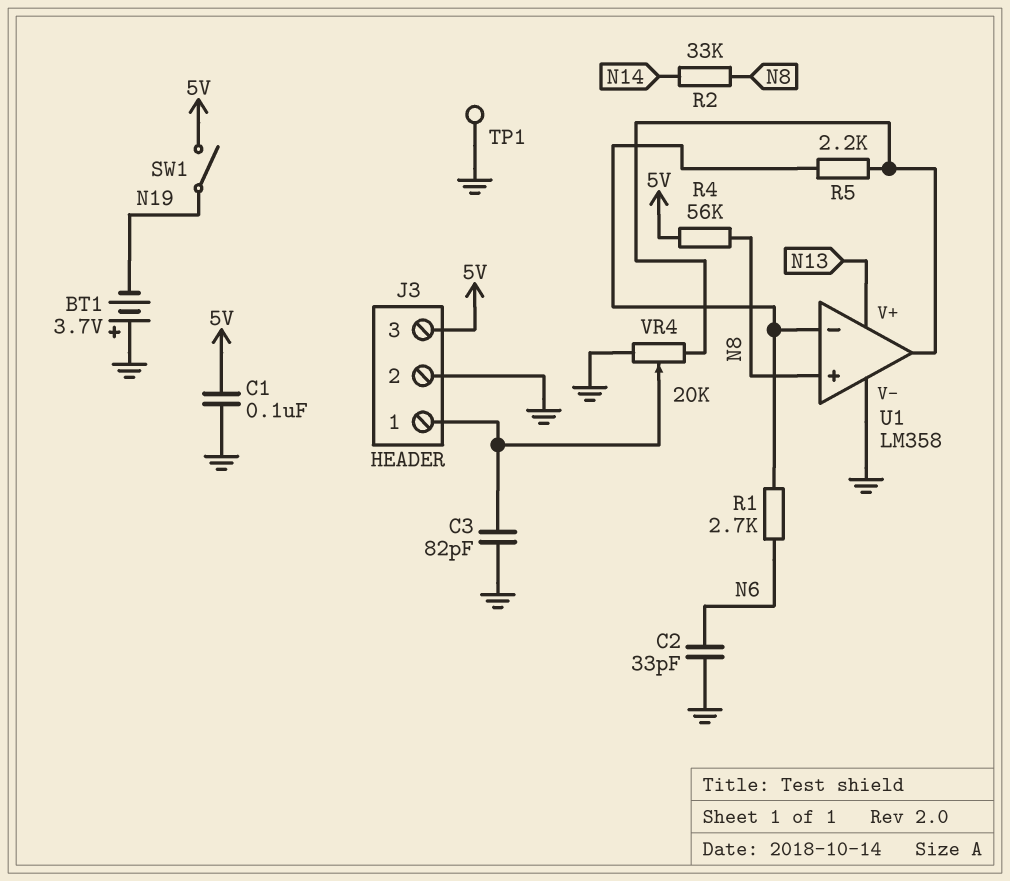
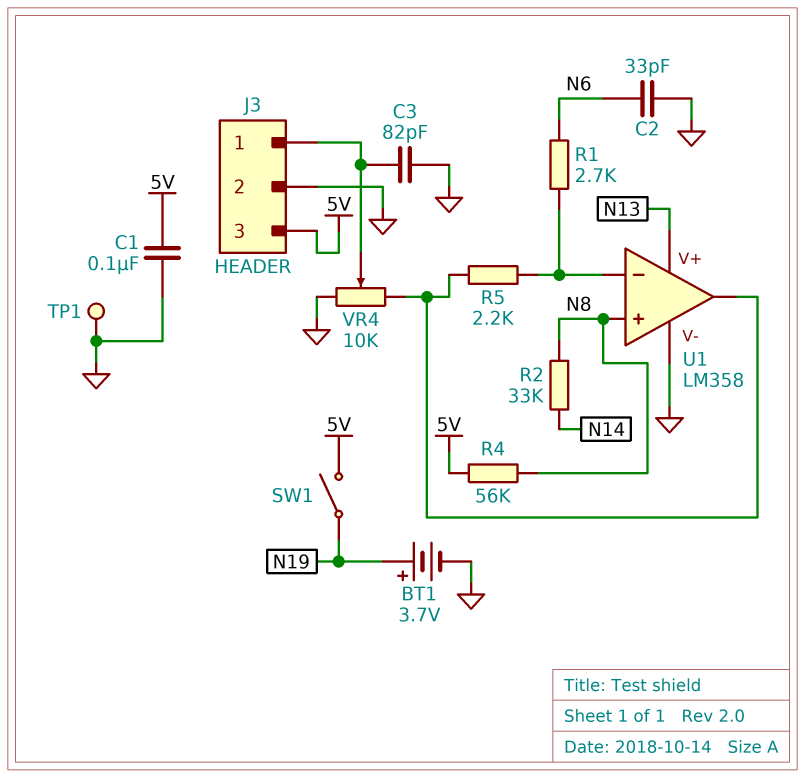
BT1: 3.7V (plus GND, minus N19) -> 3.7V (plus N19, minus GND)
VR4: 20k (GND, U1/out, wiper J3/1) -> 10k (GND, U1/out, wiper J3/1)

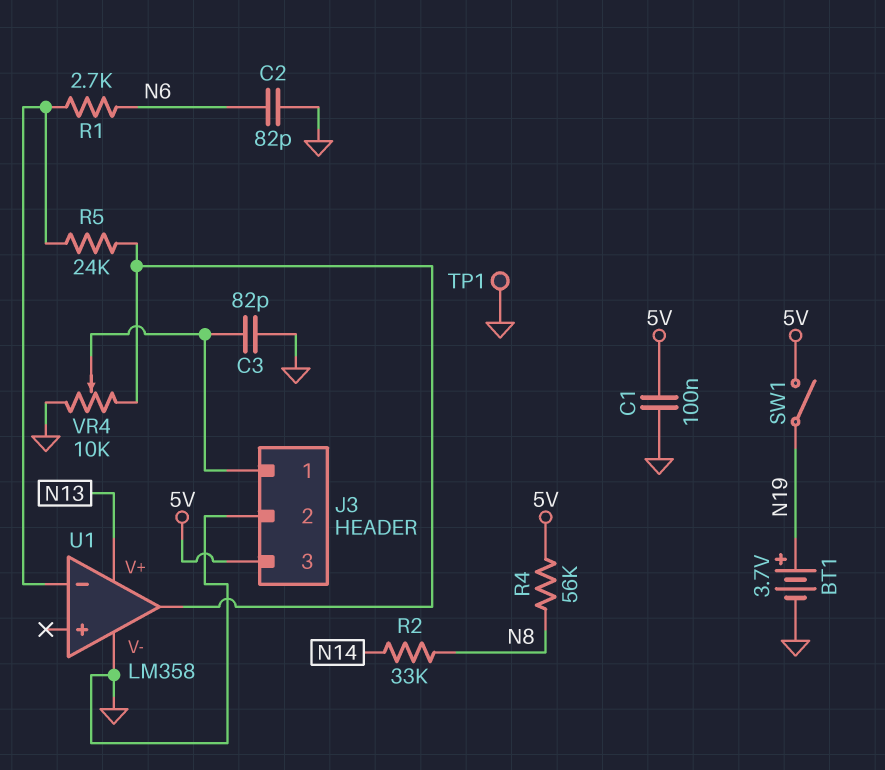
C2: 33pF (GND, N6) -> 82pF (GND, N6)
R5: 2.2k (U1/in-, U1/out) -> 24k (U1/in-, U1/out)
U1 pin in+: N8 -> none

